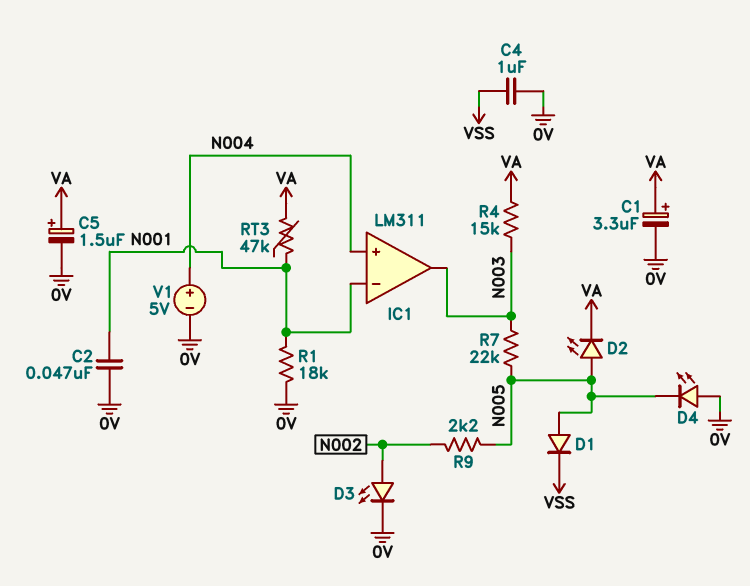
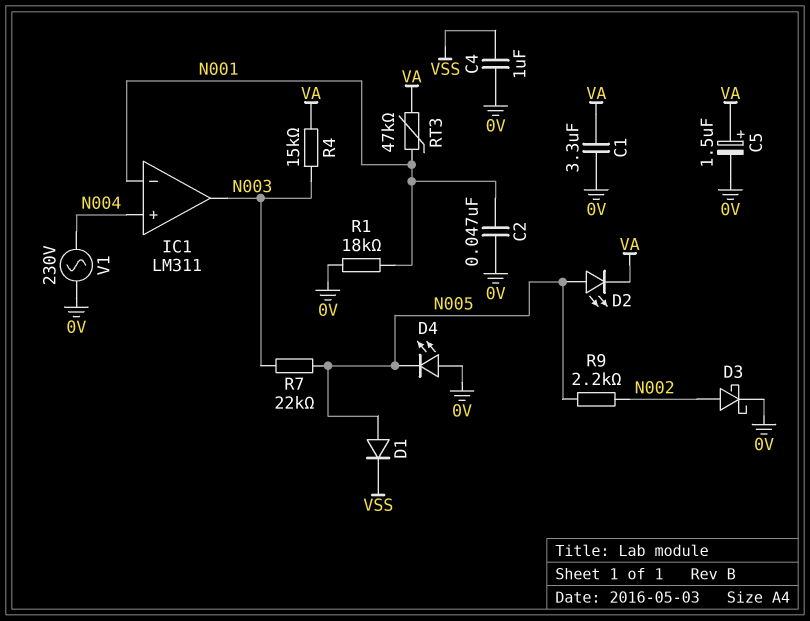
C1: 3.3uF (plus VA, minus 0V) -> 3.3uF (0V, VA)
D3: LED (A N002, K 0V) -> schottky (A N002, K 0V)
V1: 5V (plus N004, minus 0V) -> AC 230V (0V, N004)

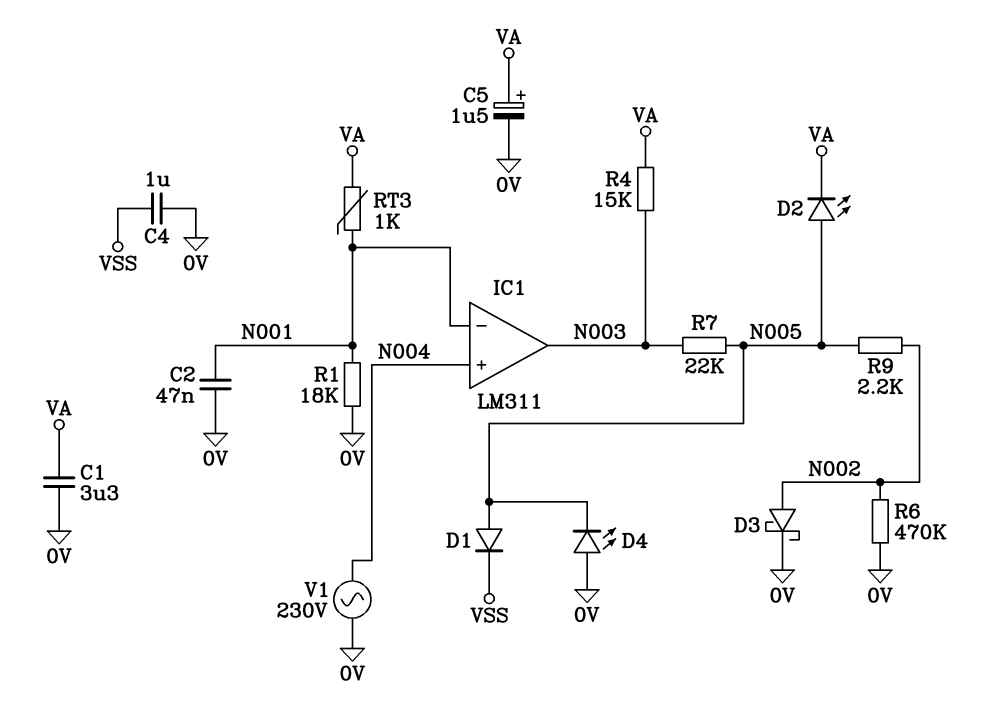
R6: none -> 470k (0V, N002)
RT3: 47k (N001, VA) -> 1k (N001, VA)

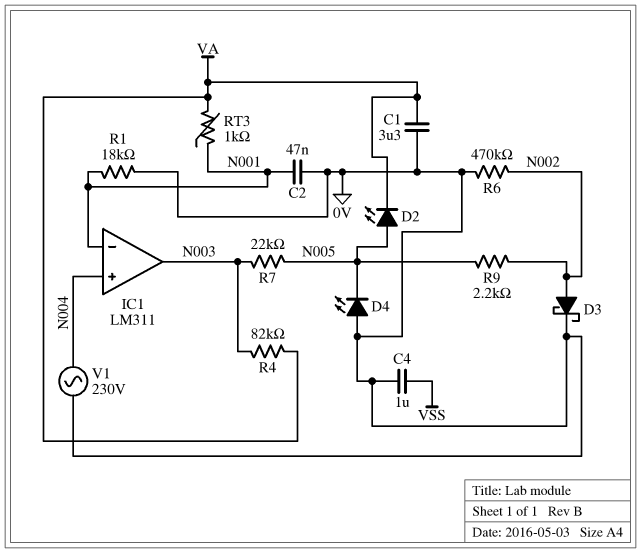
C5: 1.5uF (plus VA, minus 0V) -> none
D1: diode (A N005, K VSS) -> none
R4: 15k (N003, VA) -> 82k (N003, VA)

